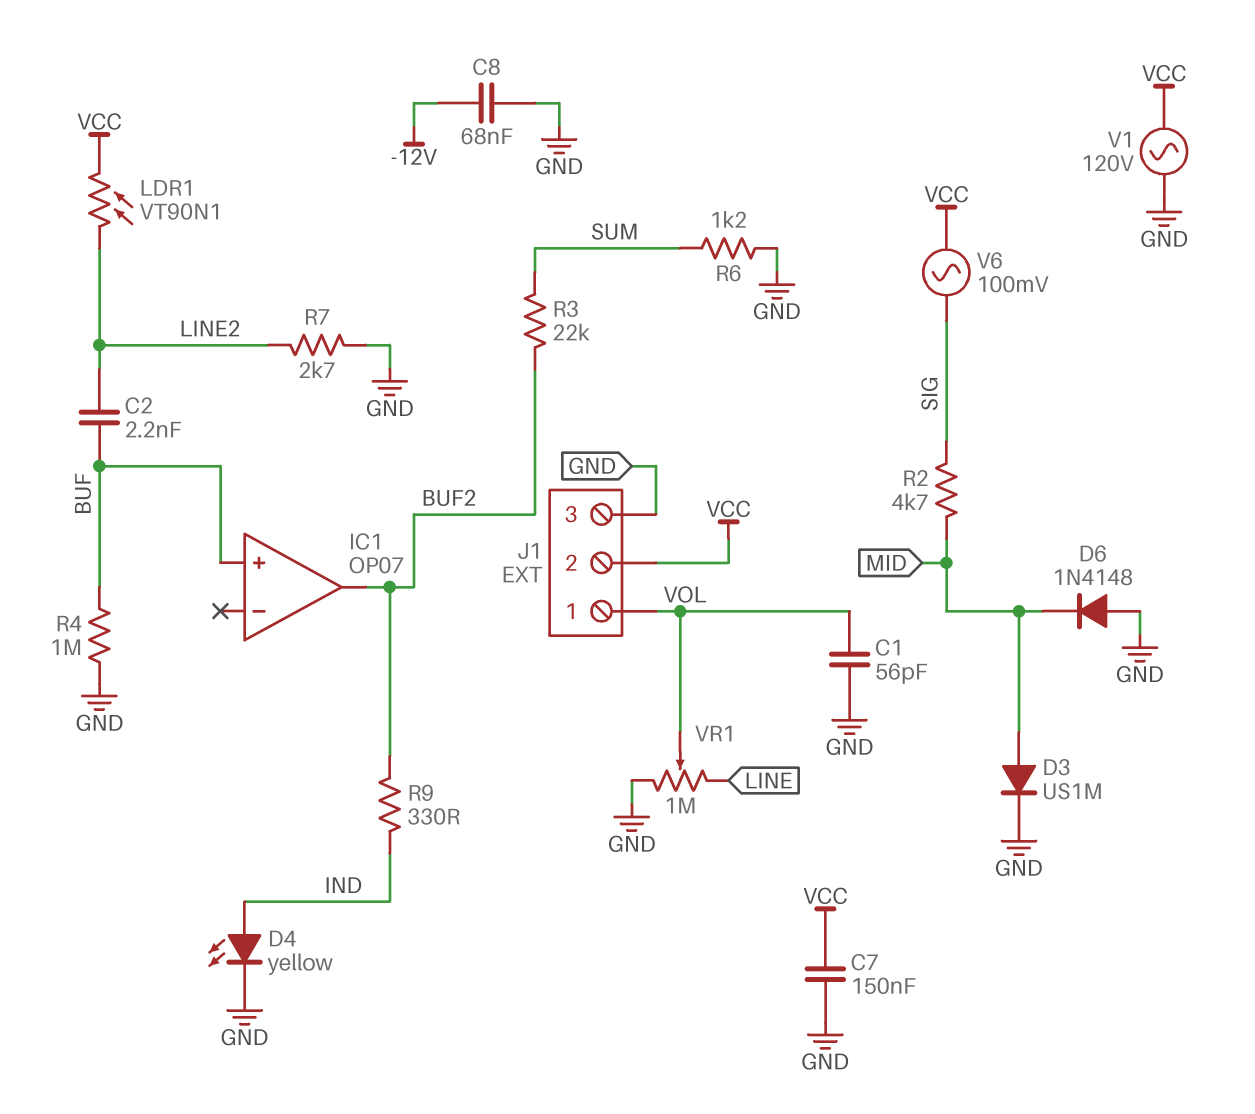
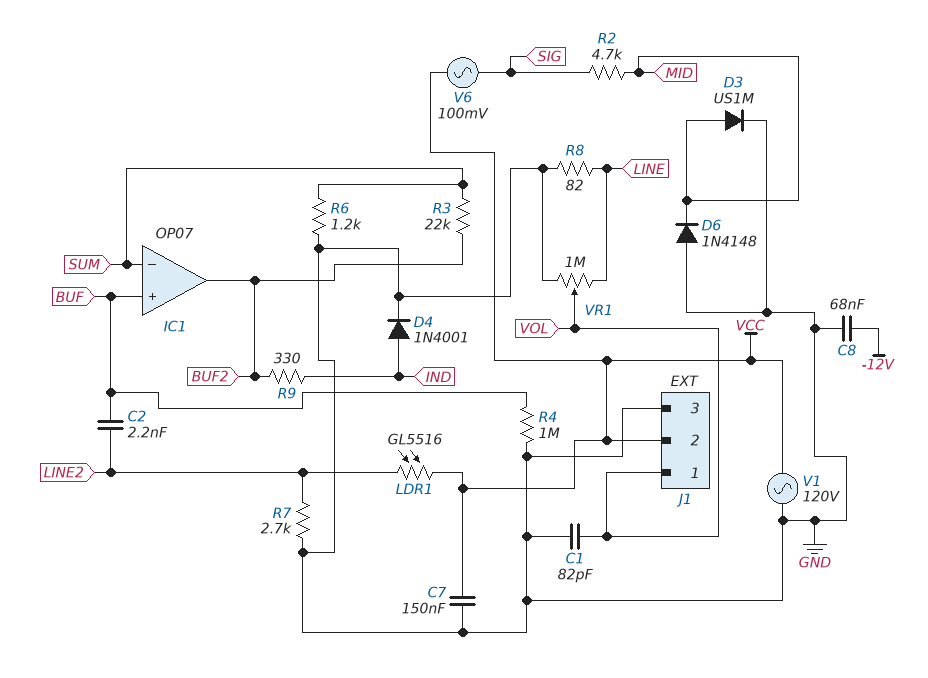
C1: 56pF (GND, VOL) -> 82pF (GND, VOL)
D4: LED yellow (A IND, K GND) -> diode 1N4001 (A IND, K GND)
IC1 pin in-: none -> SUM
LDR1: VT90N1 (LINE2, VCC) -> GL5516 (LINE2, VCC)
R8: none -> 82 (GND, LINE)

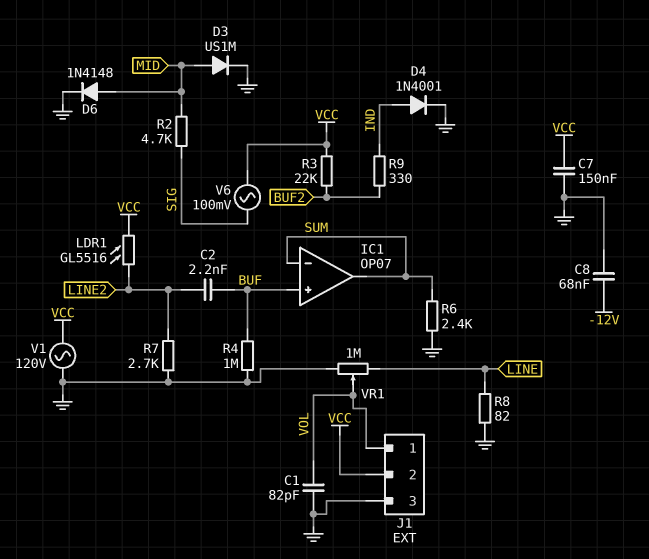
D6: diode 1N4148 (A GND, K MID) -> diode 1N4148 (A MID, K GND)
IC1 pin out: BUF2 -> SUM
R3: 22k (BUF2, SUM) -> 22k (BUF2, VCC)
R6: 1.2k (GND, SUM) -> 2.4k (GND, SUM)

